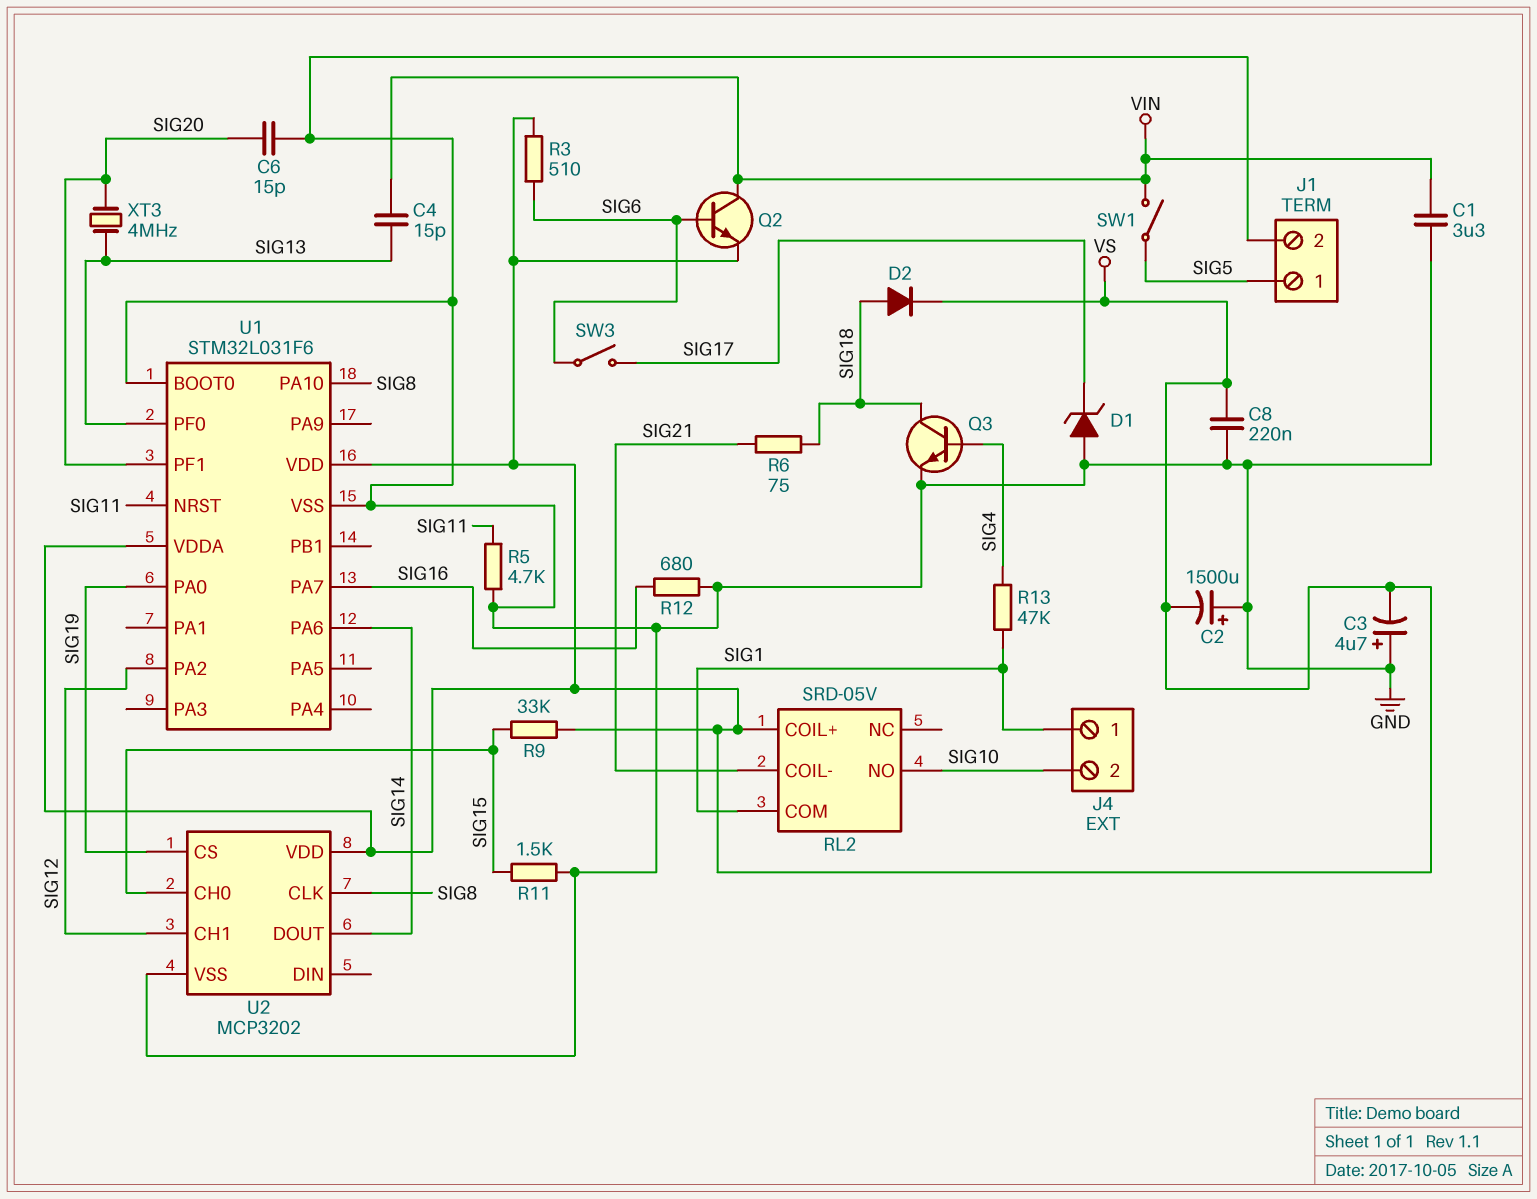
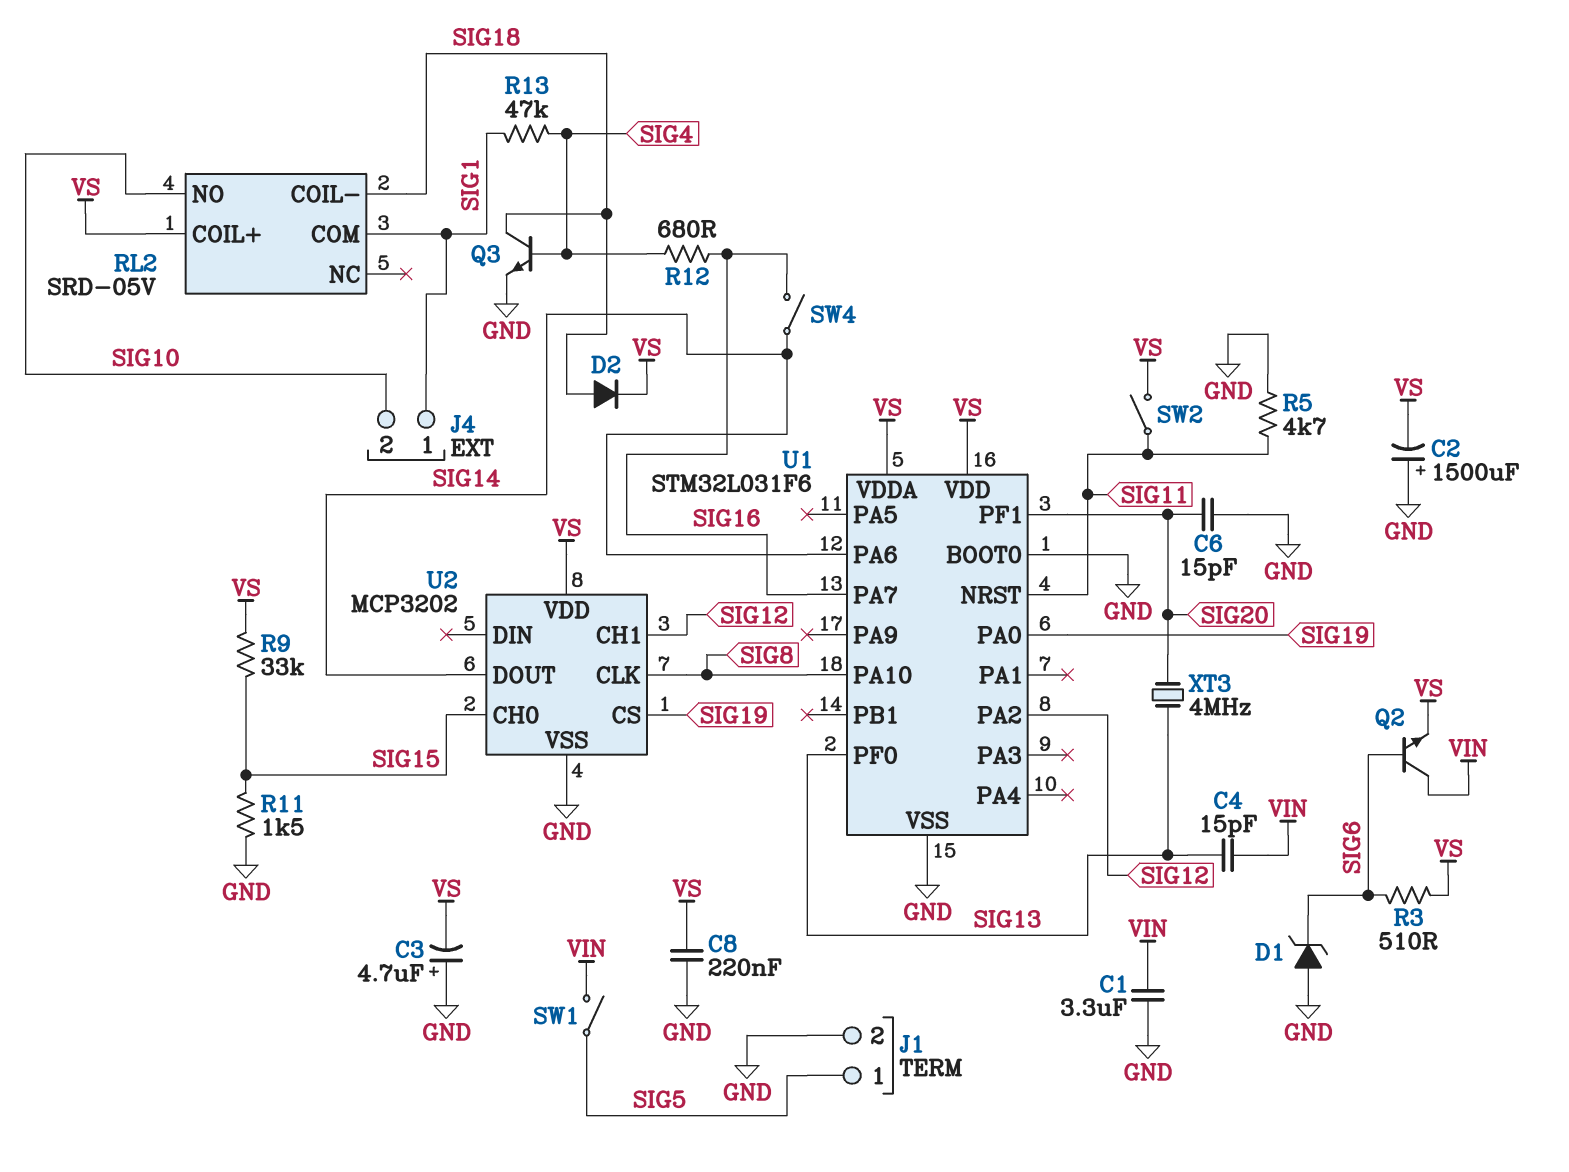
D1: zener (A GND, K SIG17) -> zener (A GND, K SIG6)
R6: 75 (SIG18, SIG21) -> none
R12: 680 (GND, SIG16) -> 680 (SIG4, SIG16)
RL2 pin COIL-: SIG21 -> SIG18
SW2: none -> switch (SIG11, VS)
SW3: switch (SIG6, SIG17) -> none
SW4: none -> switch (SIG14, SIG16)

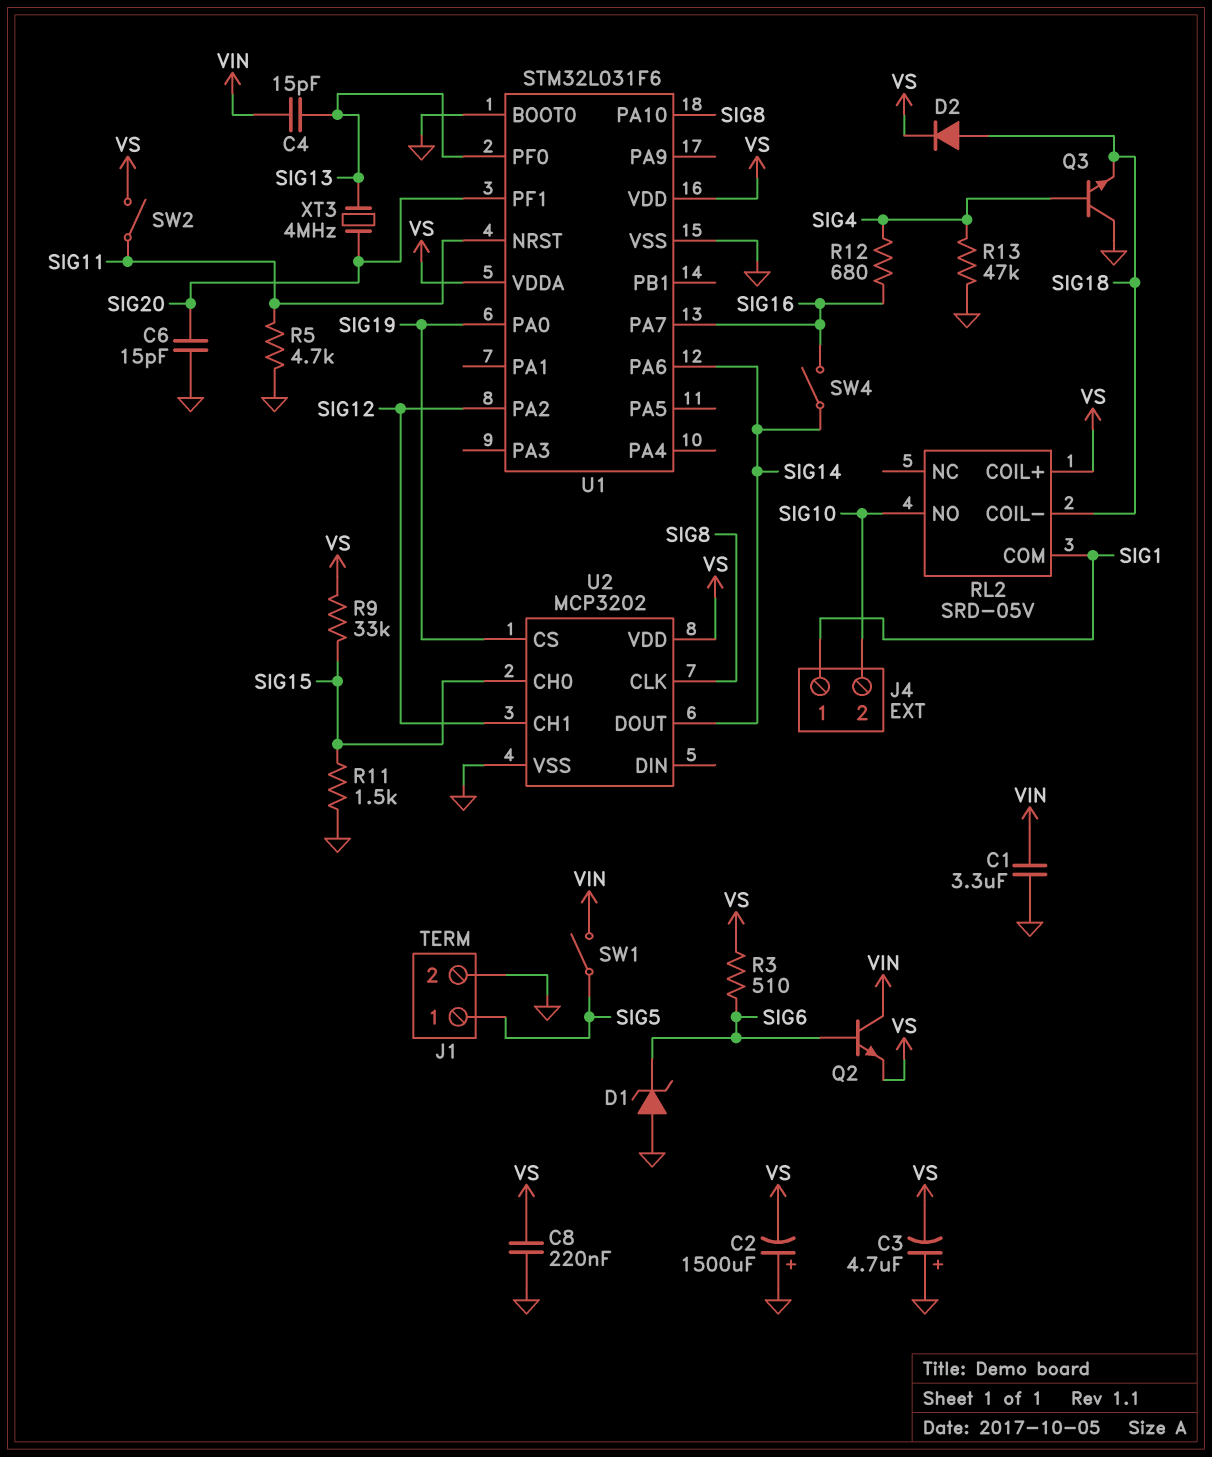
Q3: NPN (B SIG4, C SIG18, E GND) -> NPN (B SIG4, C GND, E SIG18)
R13: 47k (SIG1, SIG4) -> 47k (GND, SIG4)

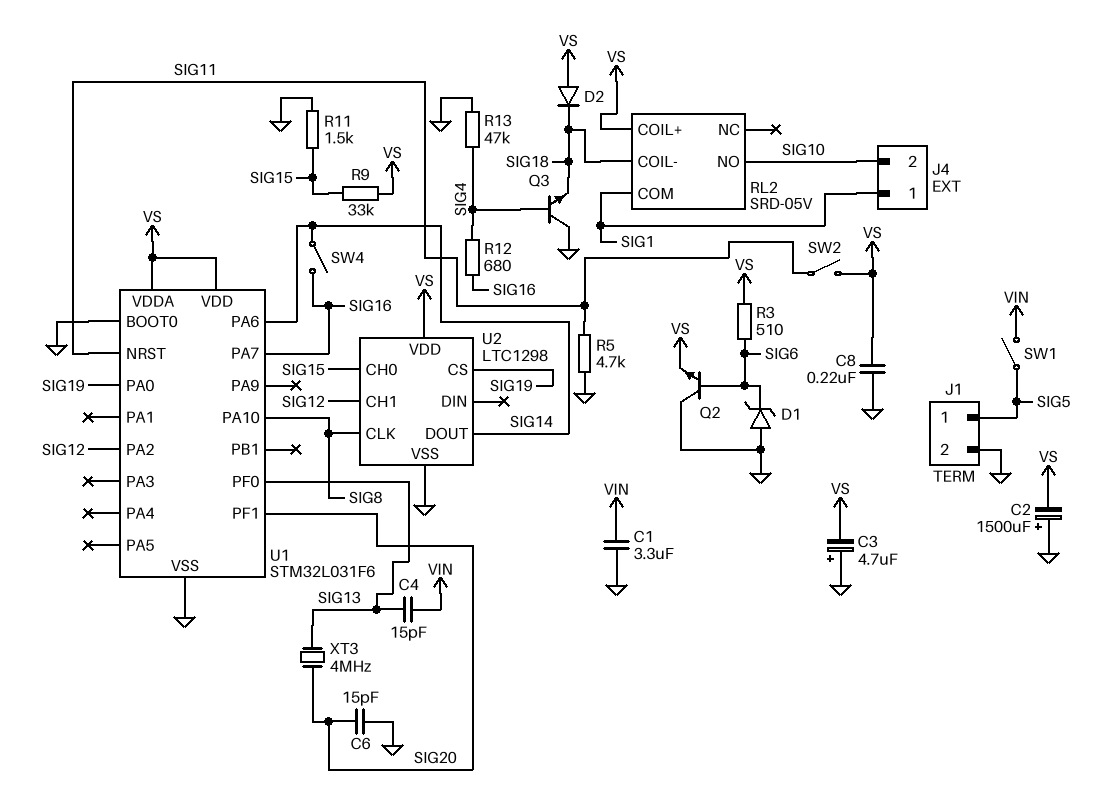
D2: diode (A SIG18, K VS) -> diode (A VS, K SIG18)
Q2: NPN (B SIG6, C VIN, E VS) -> NPN (B SIG6, C GND, E VS)
U2: MCP3202 -> LTC1298

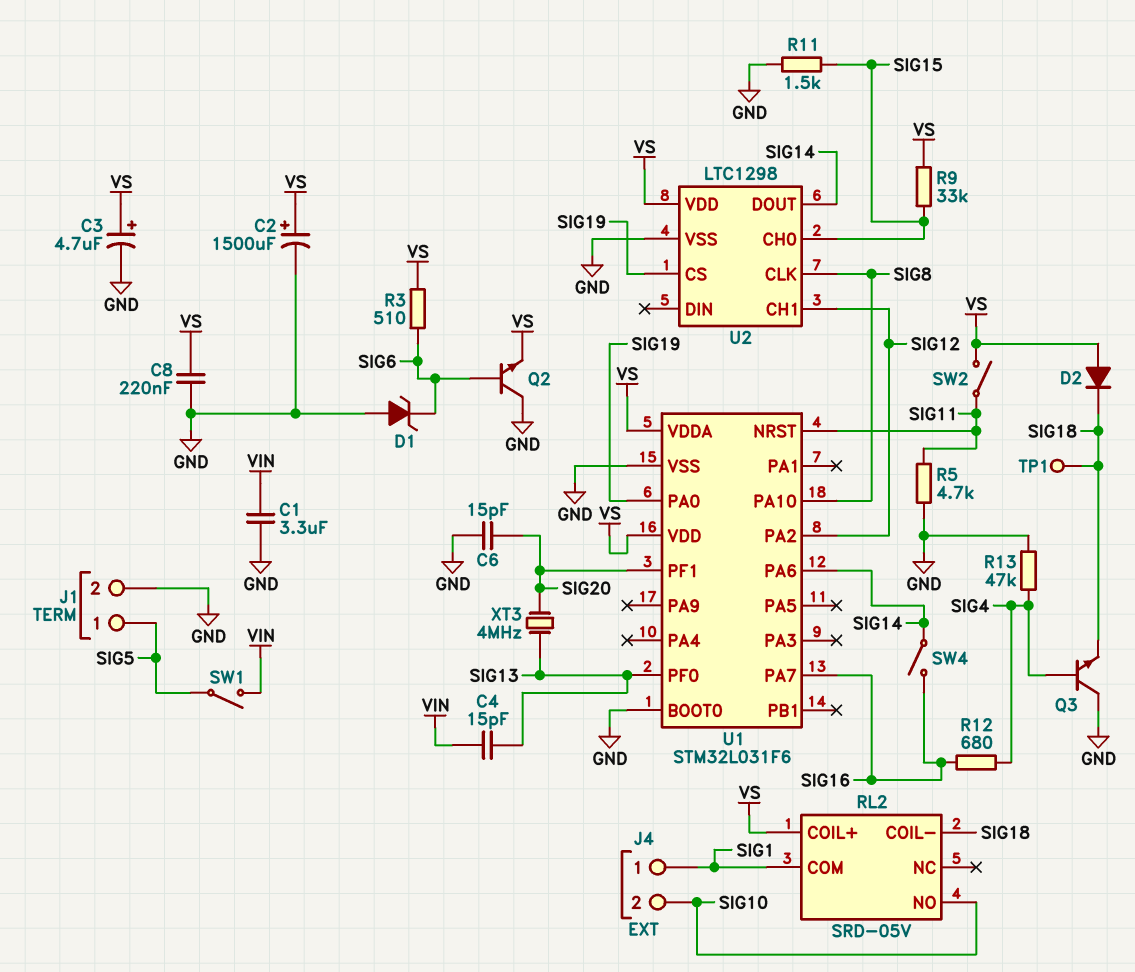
C2: 1500uF (plus GND, minus VS) -> 1500uF (plus VS, minus GND)
C3: 4.7uF (plus GND, minus VS) -> 4.7uF (plus VS, minus GND)
TP1: none -> test point (SIG18)

